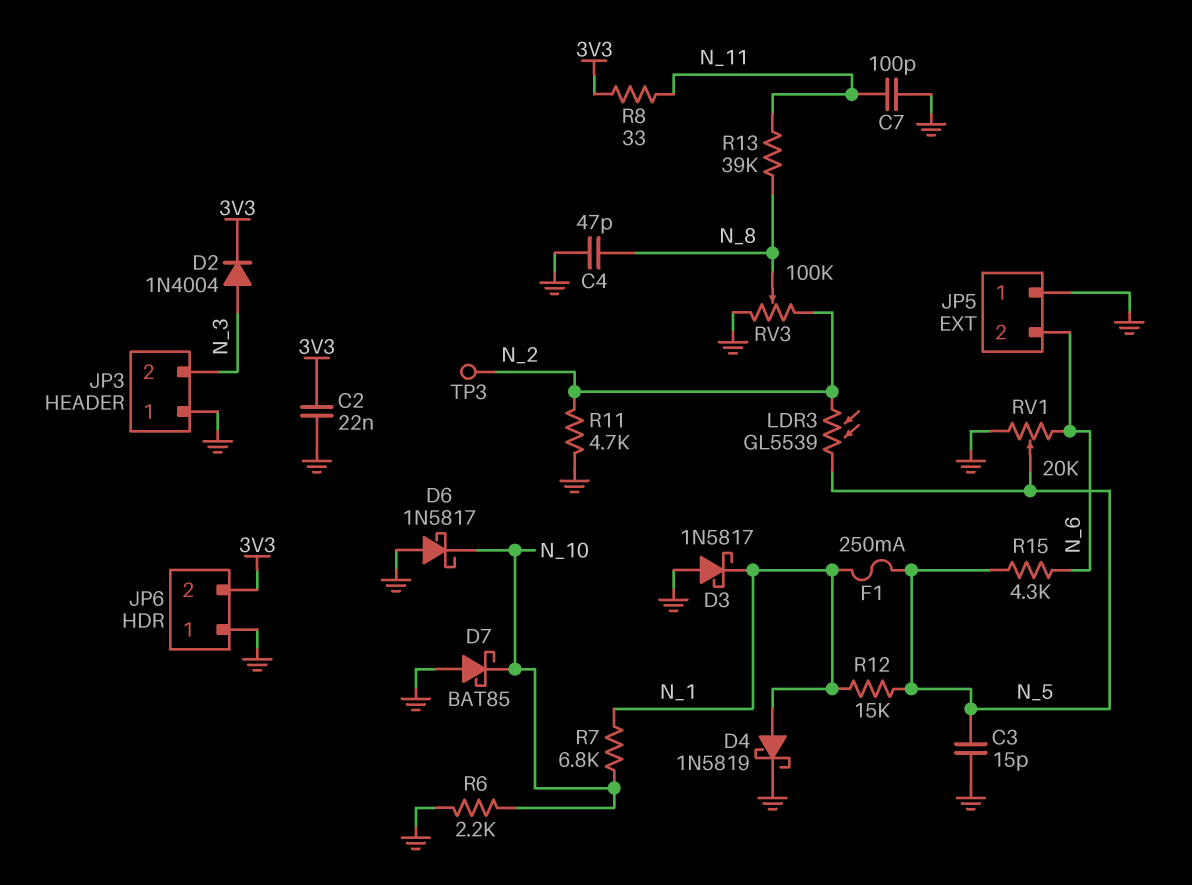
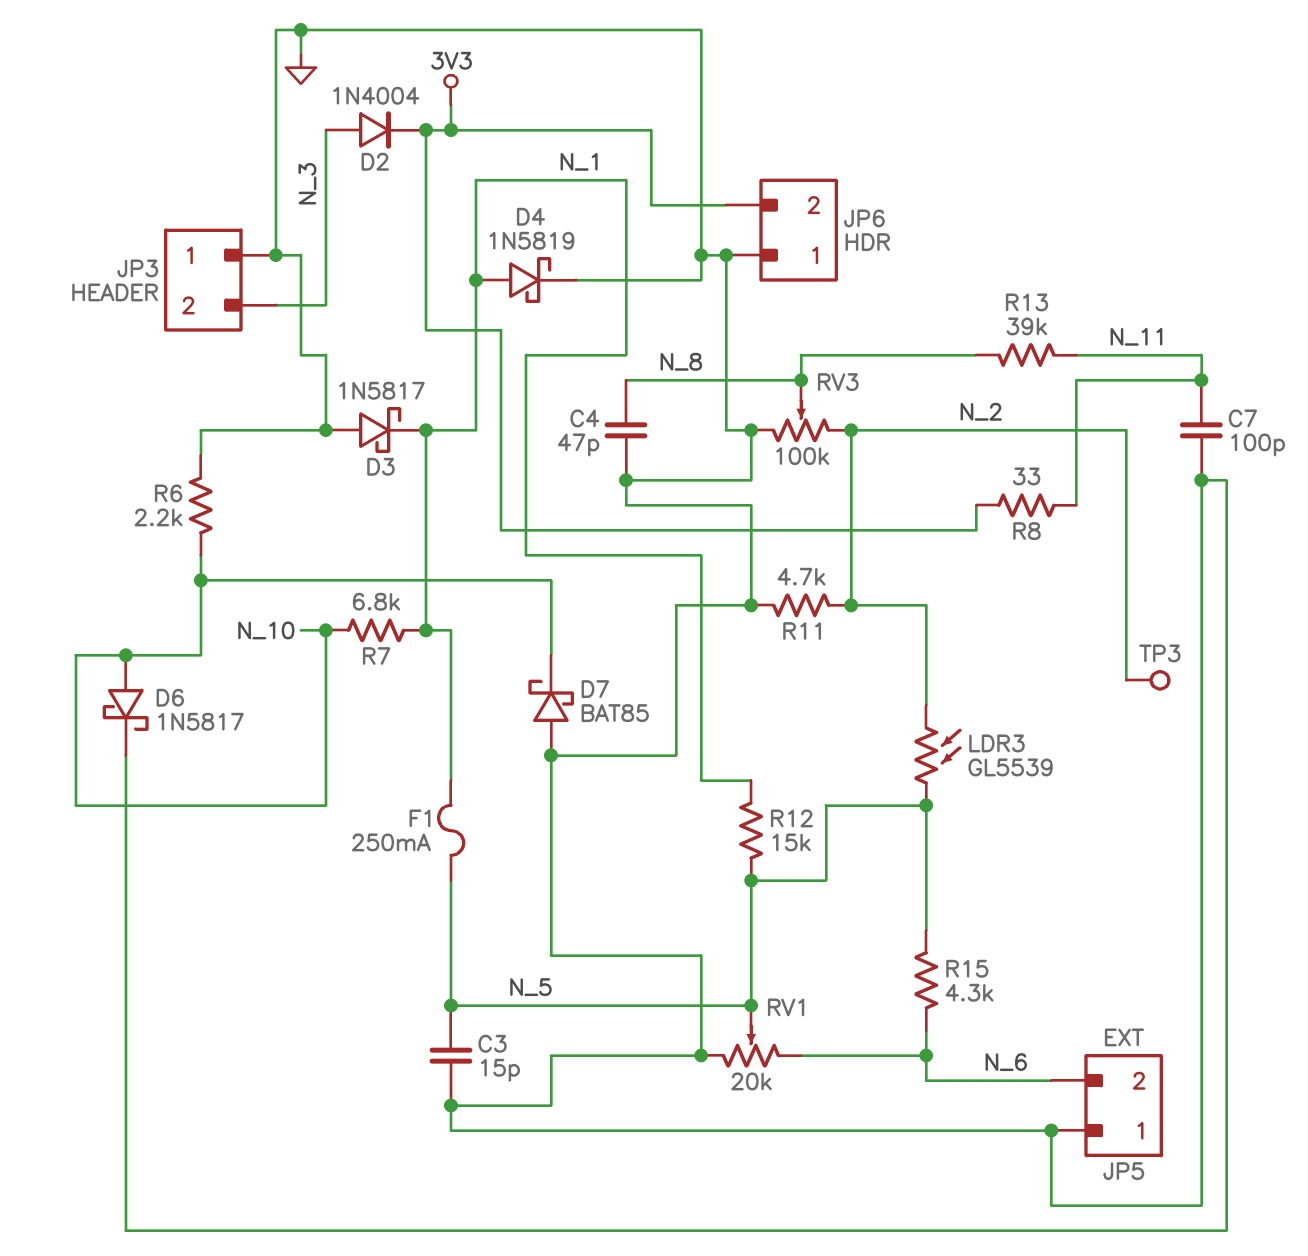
C2: 22nF (3V3, GND) -> none
D6: schottky 1N5817 (A GND, K N_10) -> schottky 1N5817 (A N_10, K GND)

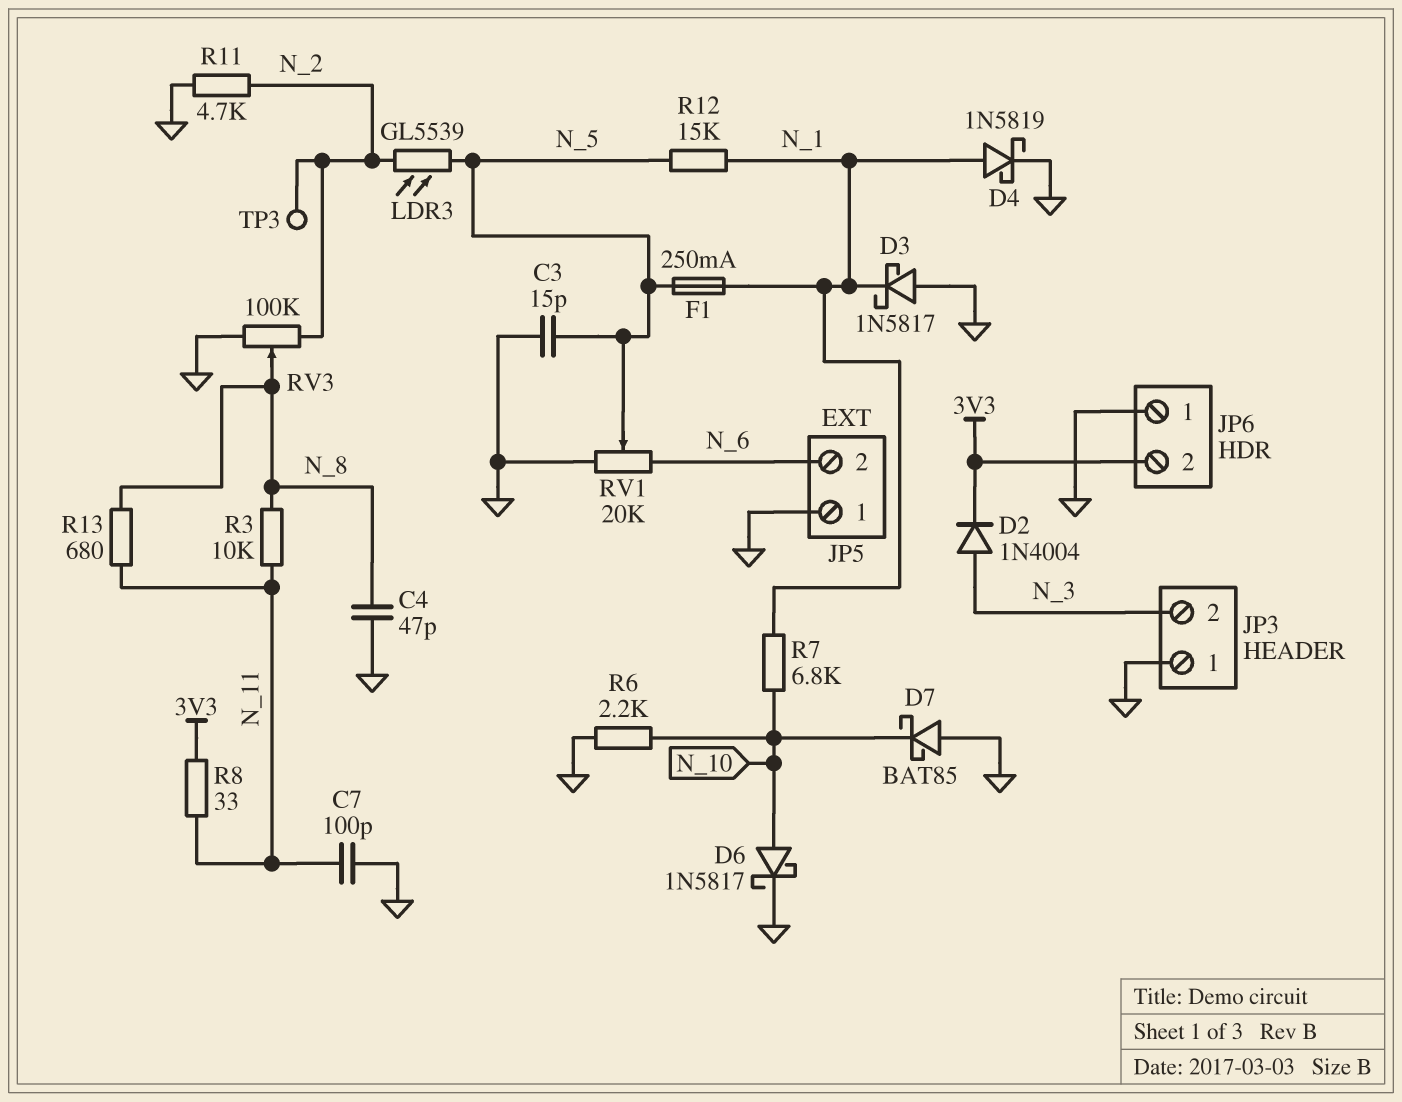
R3: none -> 10k (N_8, N_11)
R13: 39k (N_8, N_11) -> 680 (N_8, N_11)
R15: 4.3k (N_5, N_6) -> none

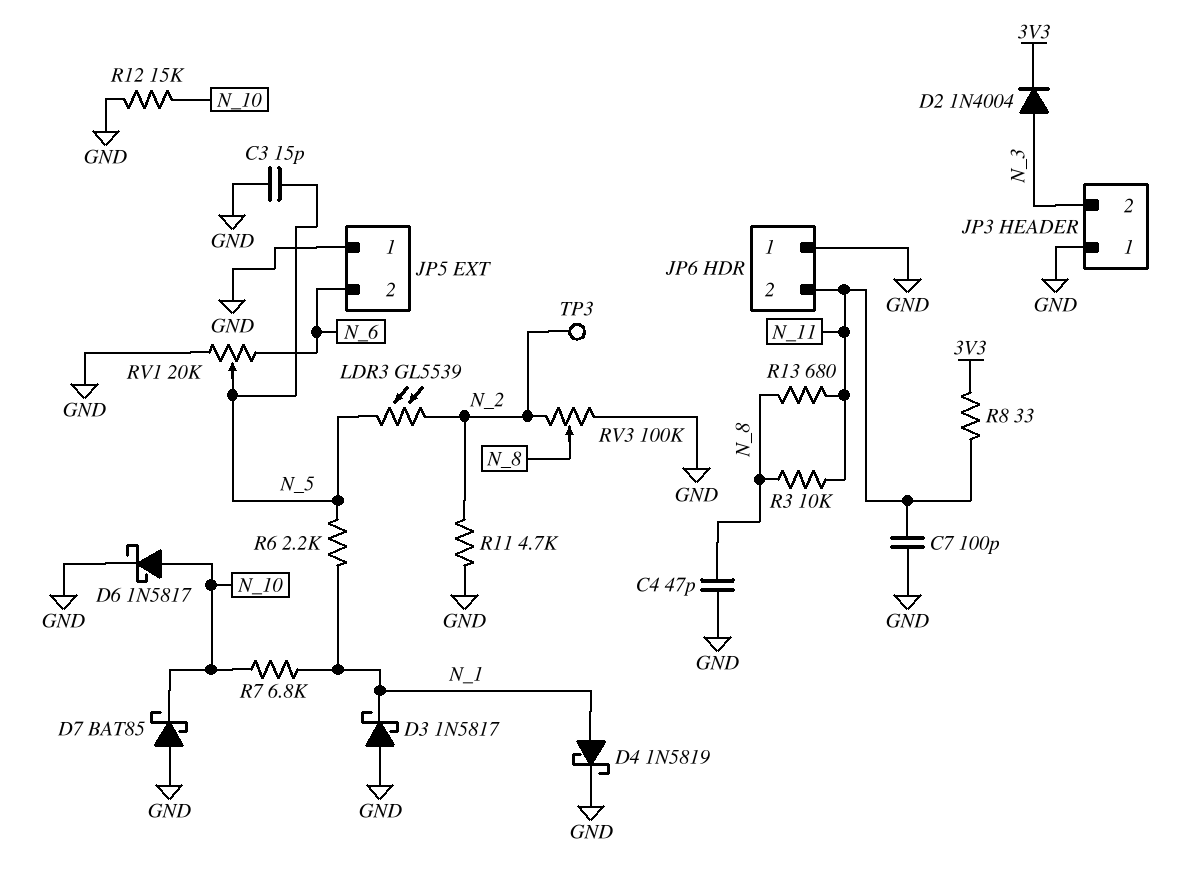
F1: 250mA (N_1, N_5) -> none
JP6 pin 2: 3V3 -> N_11
R6: 2.2k (GND, N_10) -> 2.2k (N_1, N_5)
R12: 15k (N_1, N_5) -> 15k (GND, N_10)

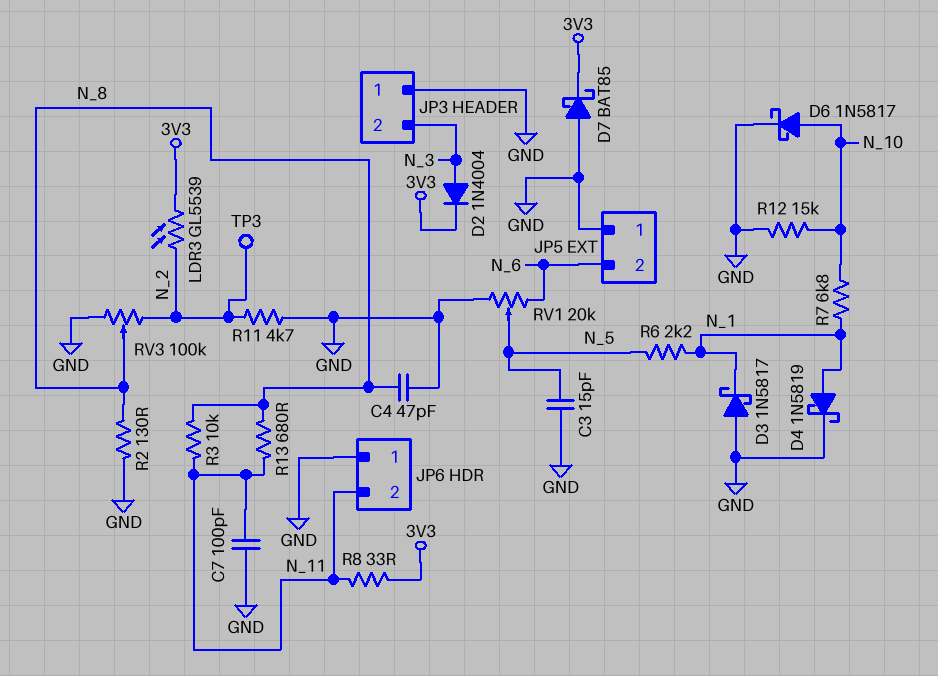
D7: schottky BAT85 (A GND, K N_10) -> schottky BAT85 (A GND, K 3V3)
LDR3: GL5539 (N_2, N_5) -> GL5539 (3V3, N_2)
R2: none -> 130 (GND, N_8)

